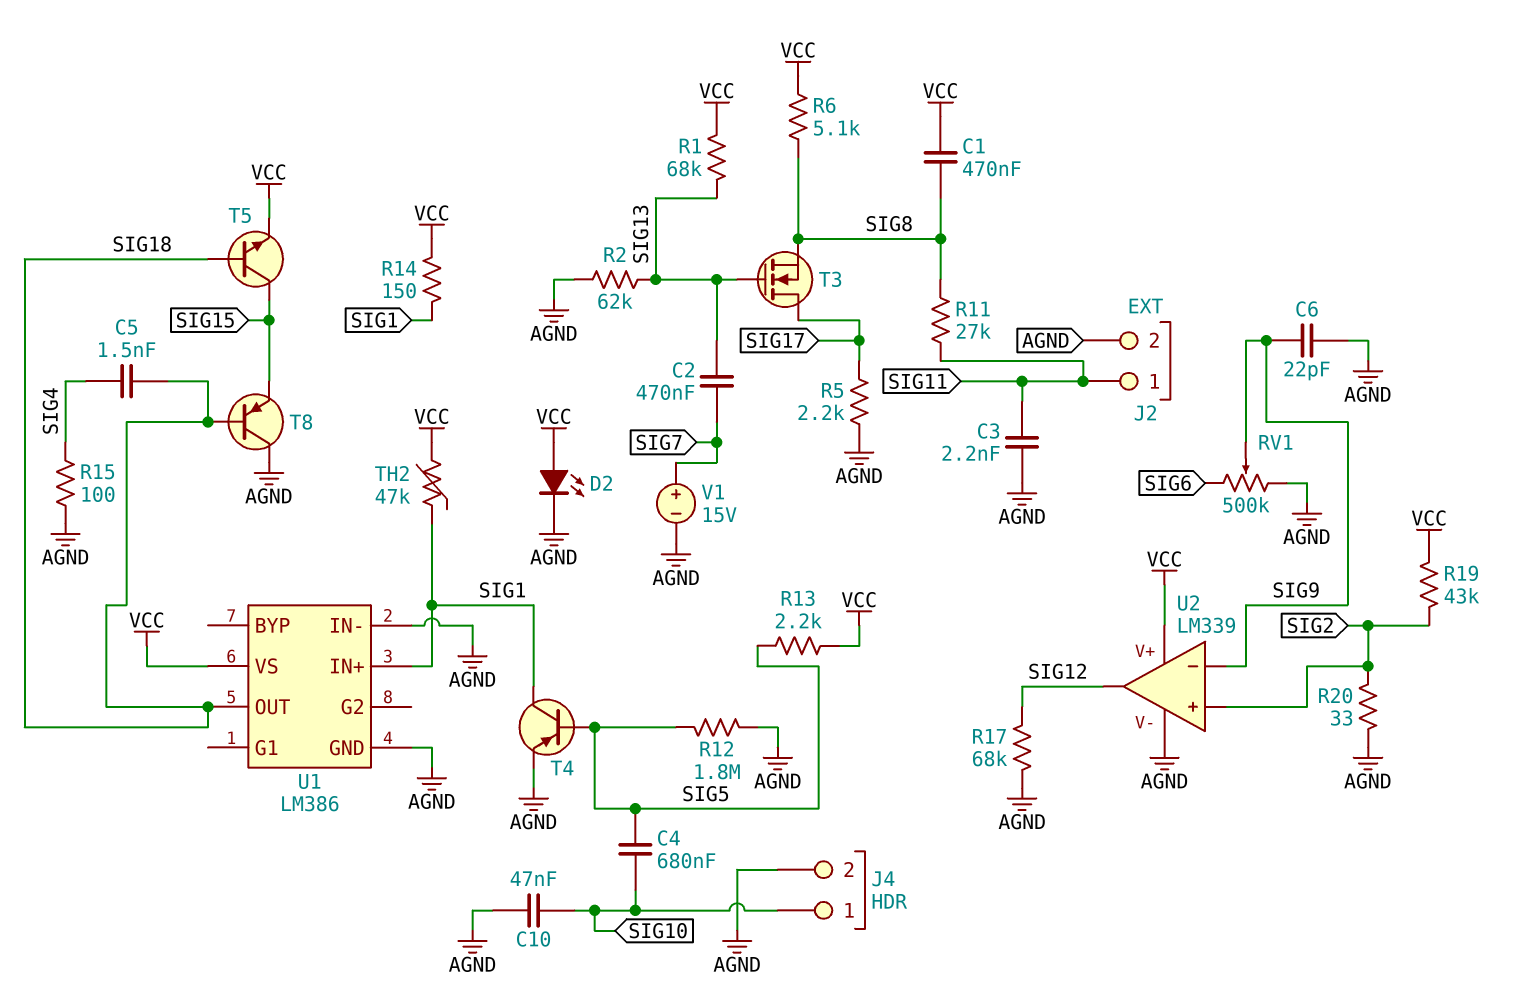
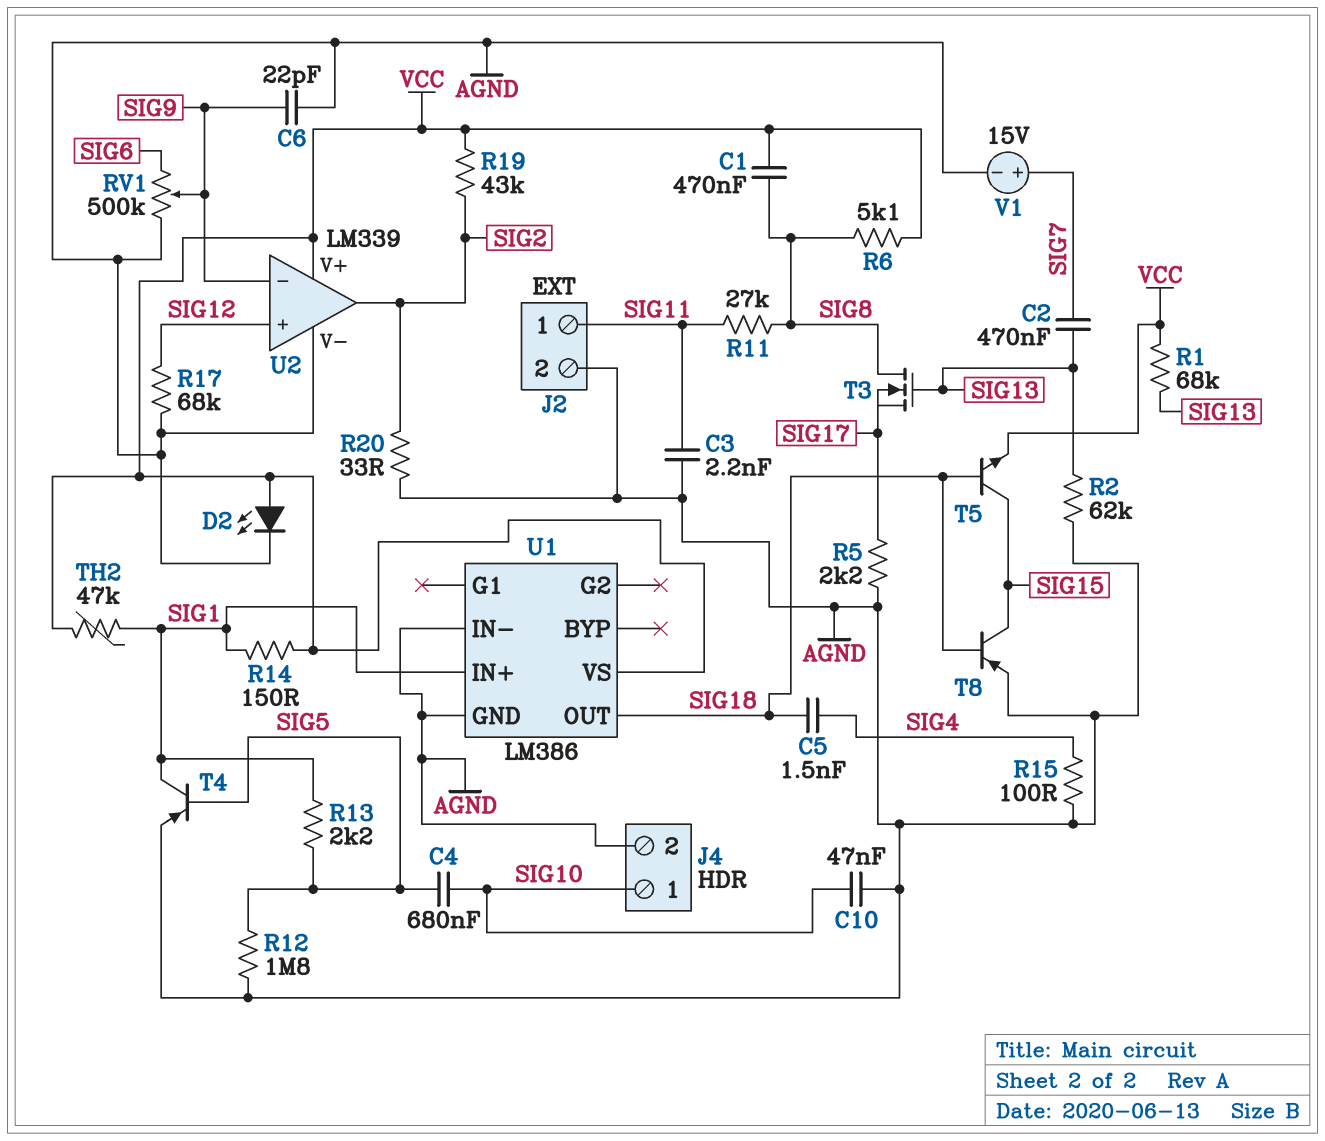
R13: 2.2k (SIG5, VCC) -> 2.2k (SIG1, SIG5)
T3: NMOS (G SIG13, D SIG17, S SIG8) -> NMOS (G SIG13, D SIG8, S SIG17)
T8: PNP (B SIG18, C AGND, E SIG15) -> PNP (B SIG18, C SIG15, E AGND)
U2 pin in+: SIG2 -> SIG12
U2 pin out: SIG12 -> SIG2

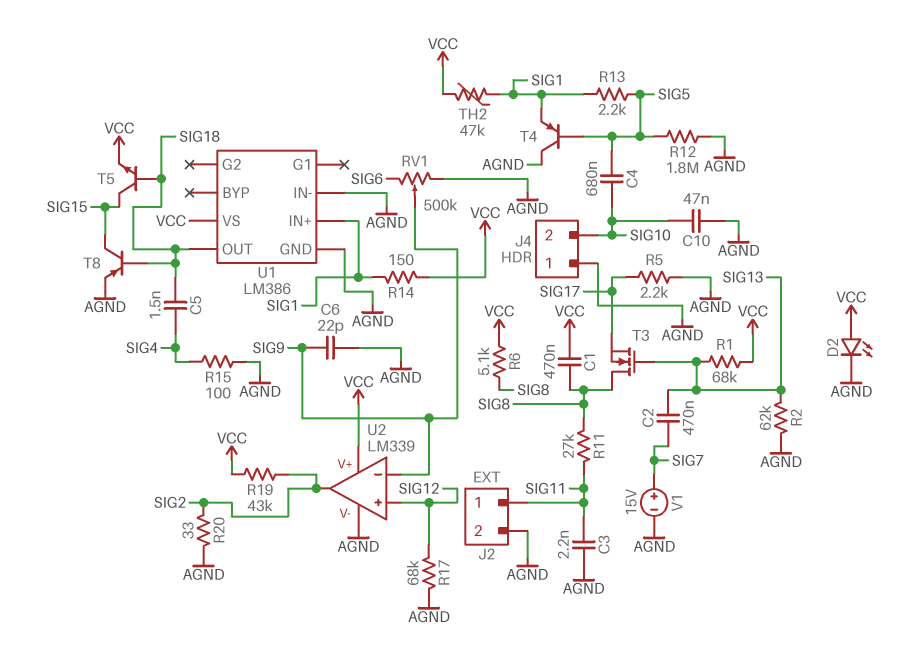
J4 pin 1: SIG10 -> AGND
J4 pin 2: AGND -> SIG10
T4: PNP (B SIG5, C SIG1, E AGND) -> PNP (B SIG5, C AGND, E SIG1)

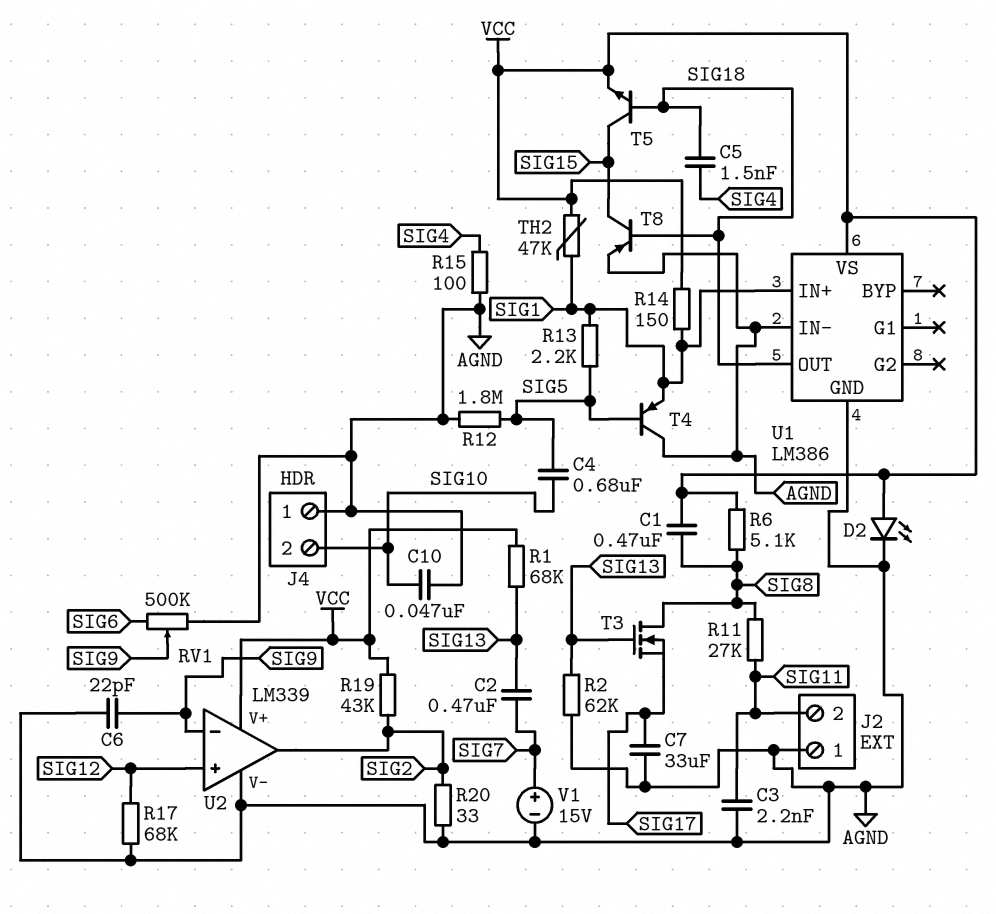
C7: none -> 33uF (AGND, SIG17)
J2 pin 1: SIG11 -> AGND
J2 pin 2: AGND -> SIG11
R5: 2.2k (AGND, SIG17) -> none

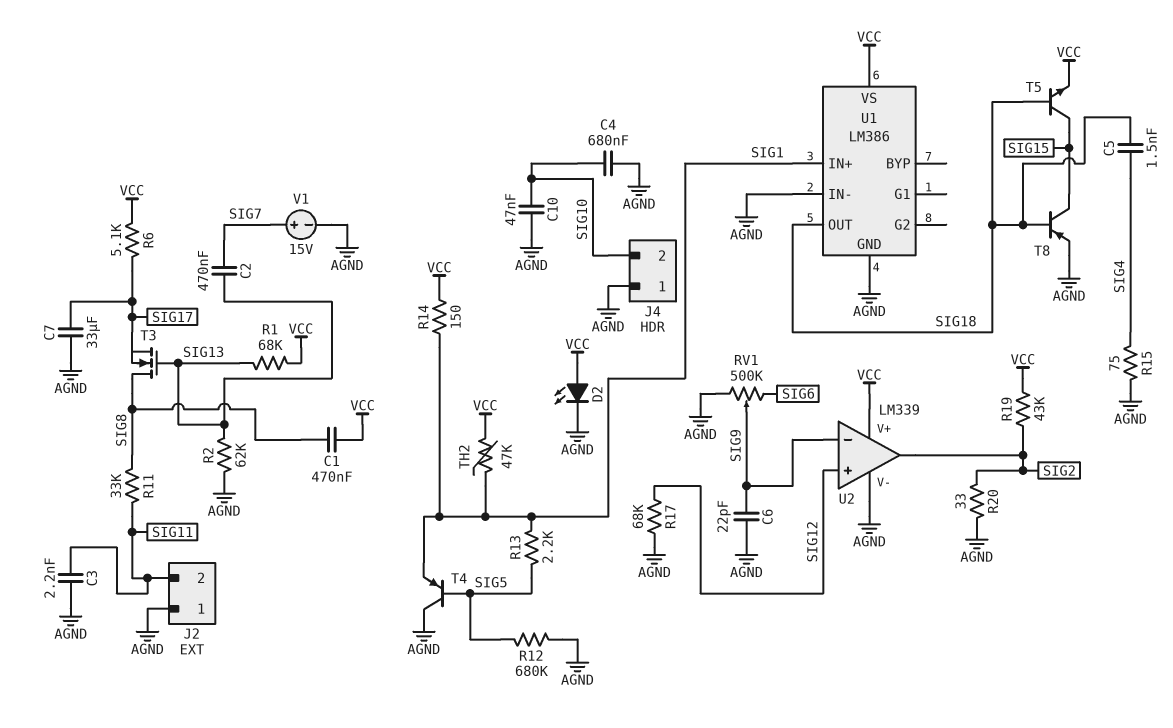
C4: 680nF (SIG5, SIG10) -> 680nF (AGND, SIG10)
R6: 5.1k (SIG8, VCC) -> 5.1k (SIG17, VCC)
R11: 27k (SIG8, SIG11) -> 33k (SIG8, SIG11)
R12: 1.8M (AGND, SIG5) -> 680k (AGND, SIG5)
R15: 100 (AGND, SIG4) -> 75 (AGND, SIG4)

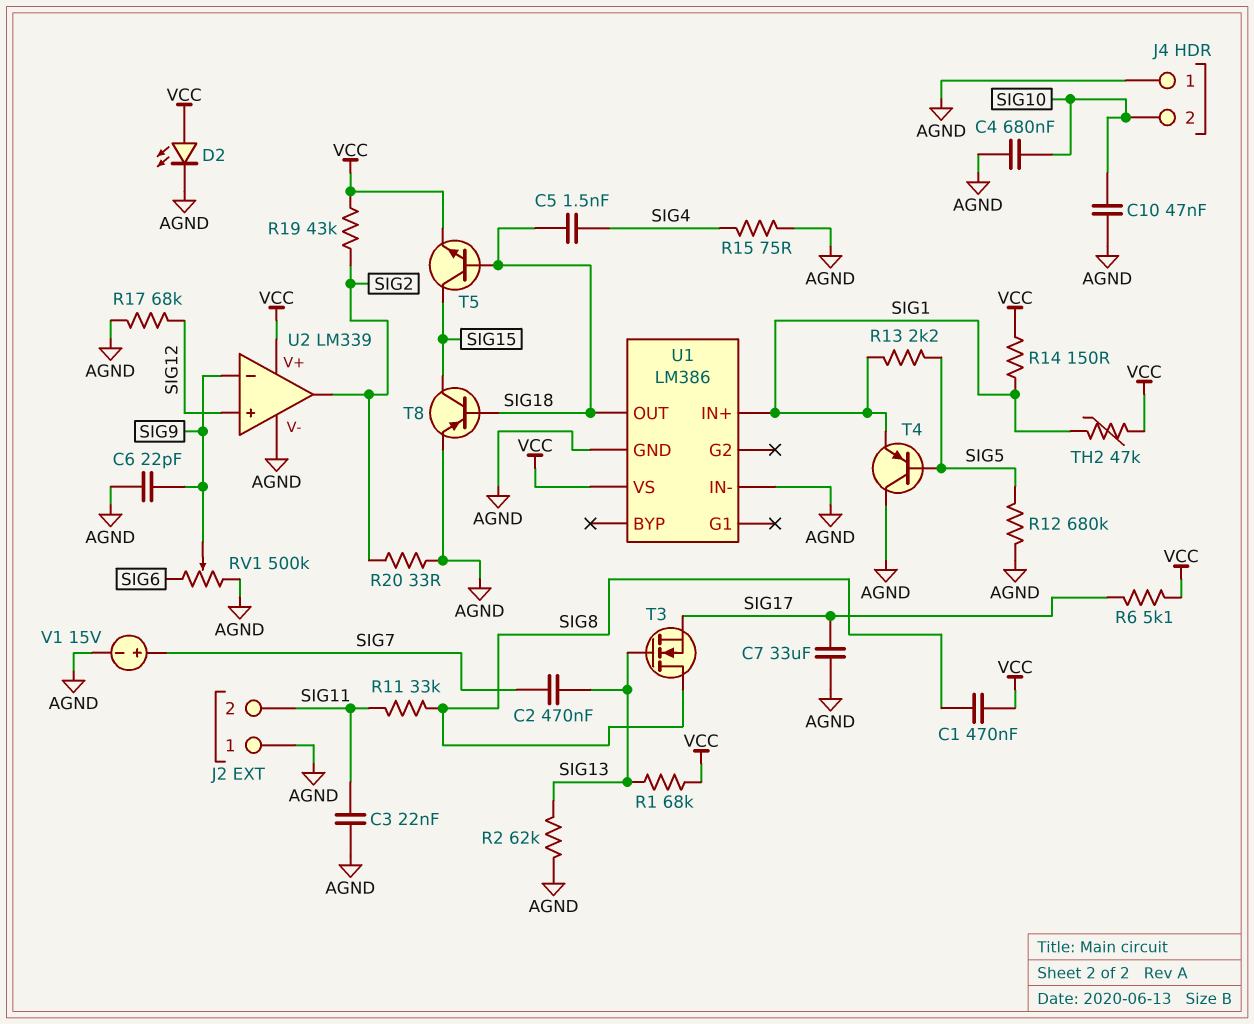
C3: 2.2nF (AGND, SIG11) -> 22nF (AGND, SIG11)

